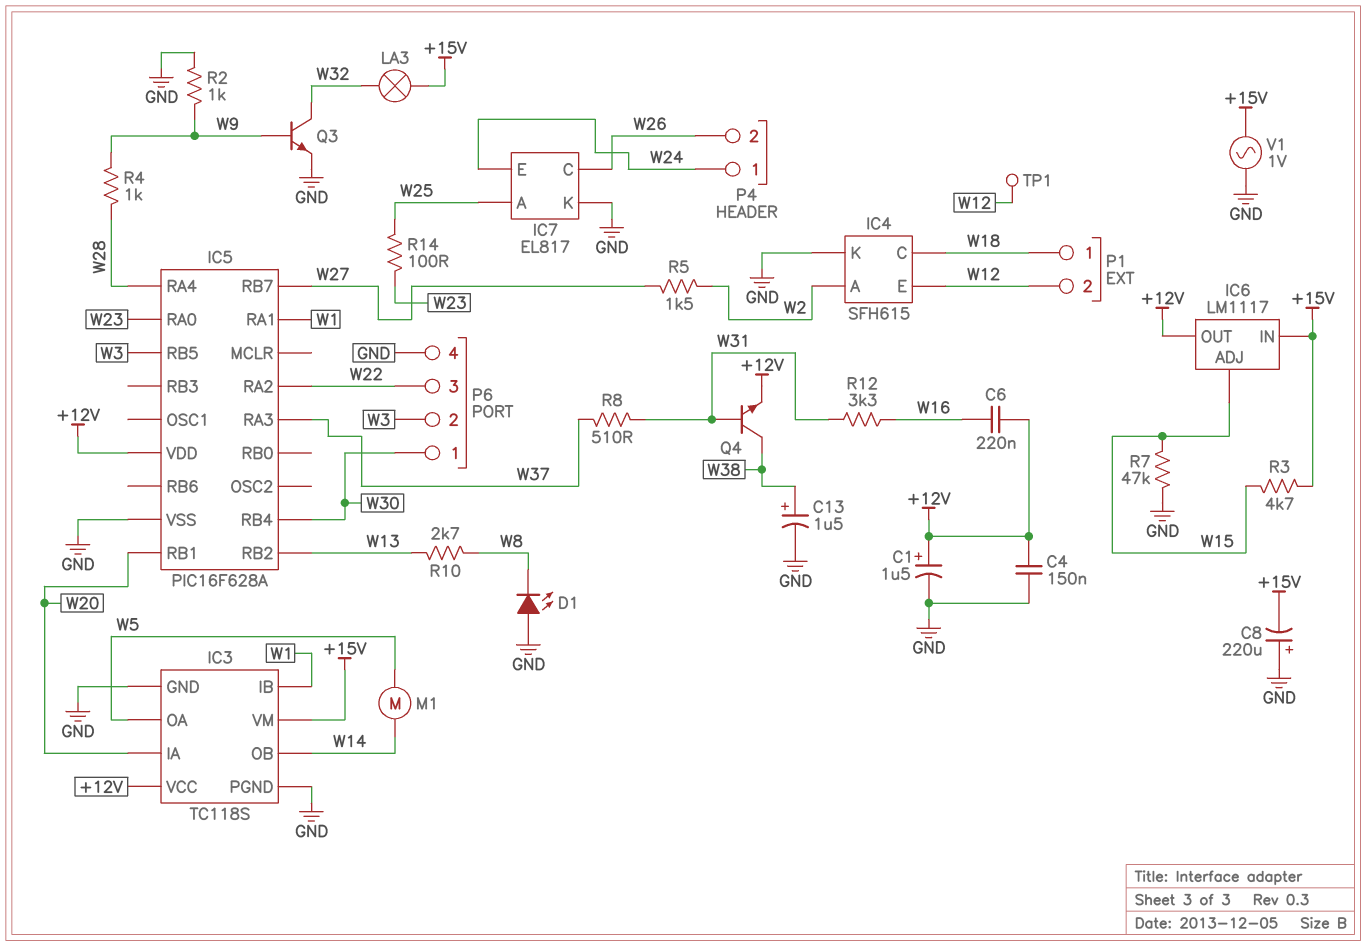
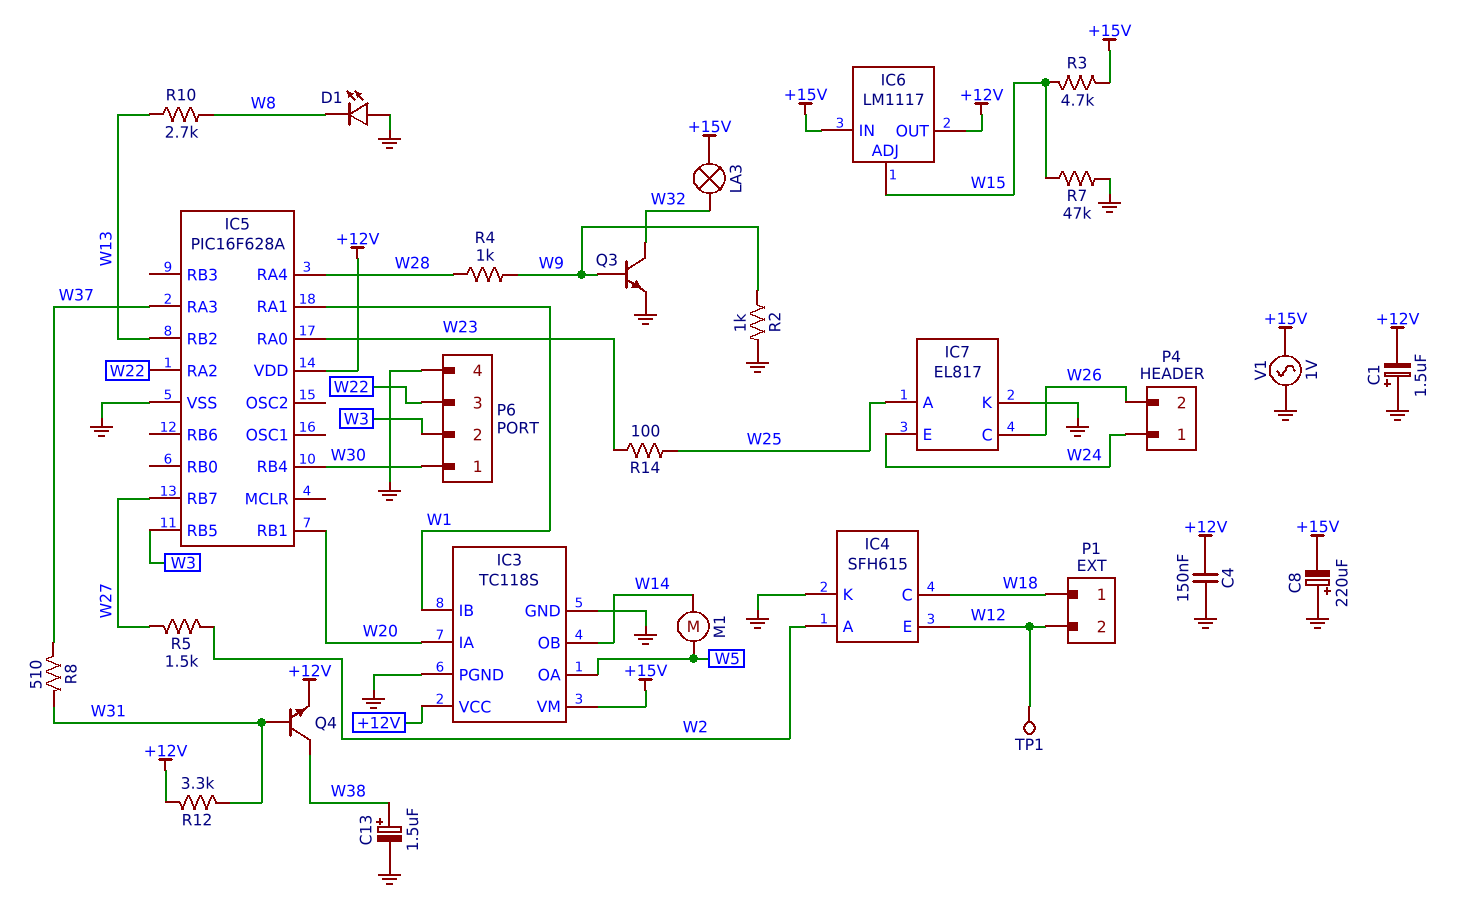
C1: 1.5uF (plus +12V, minus GND) -> 1.5uF (plus GND, minus +12V)
C6: 220nF (+12V, W16) -> none
R12: 3.3k (W16, W31) -> 3.3k (+12V, W31)

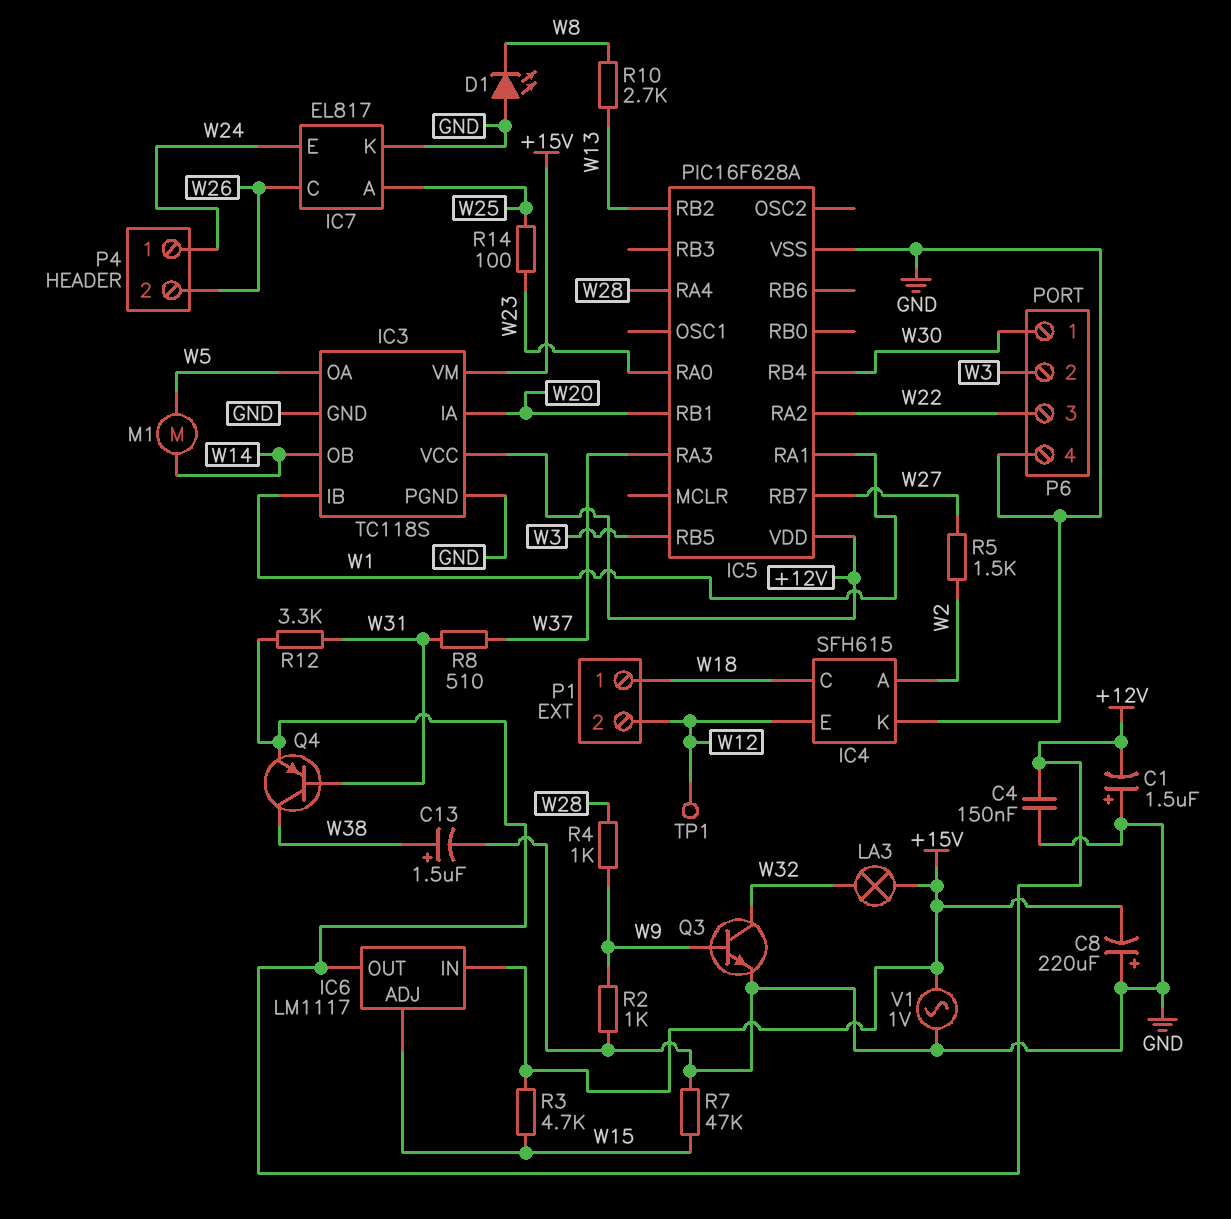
Q4: NPN (B W31, C W38, E +12V) -> PNP (B W31, C W38, E +12V)

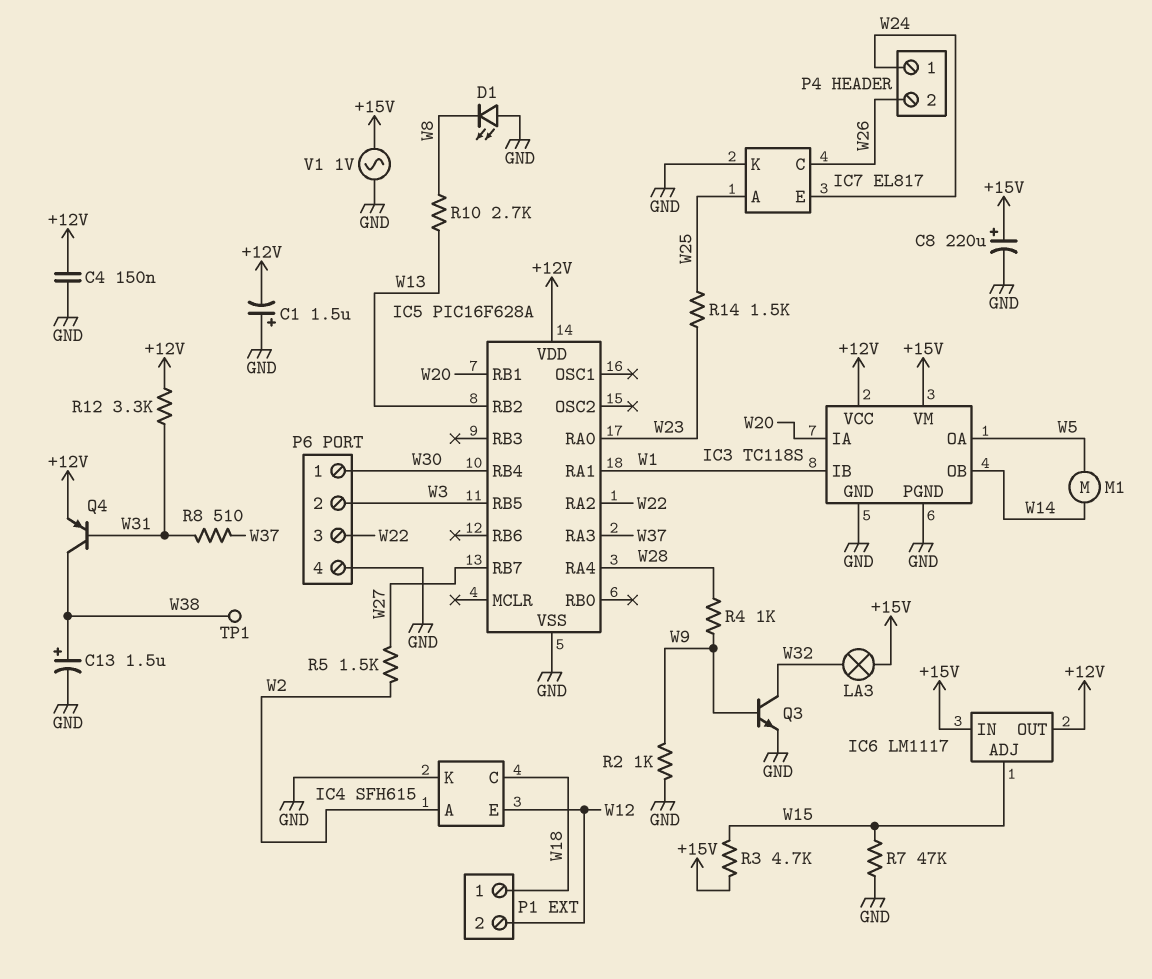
C8: 220uF (plus GND, minus +15V) -> 220uF (plus +15V, minus GND)
R14: 100 (W23, W25) -> 1.5k (W23, W25)
TP1: test point (W12) -> test point (W38)

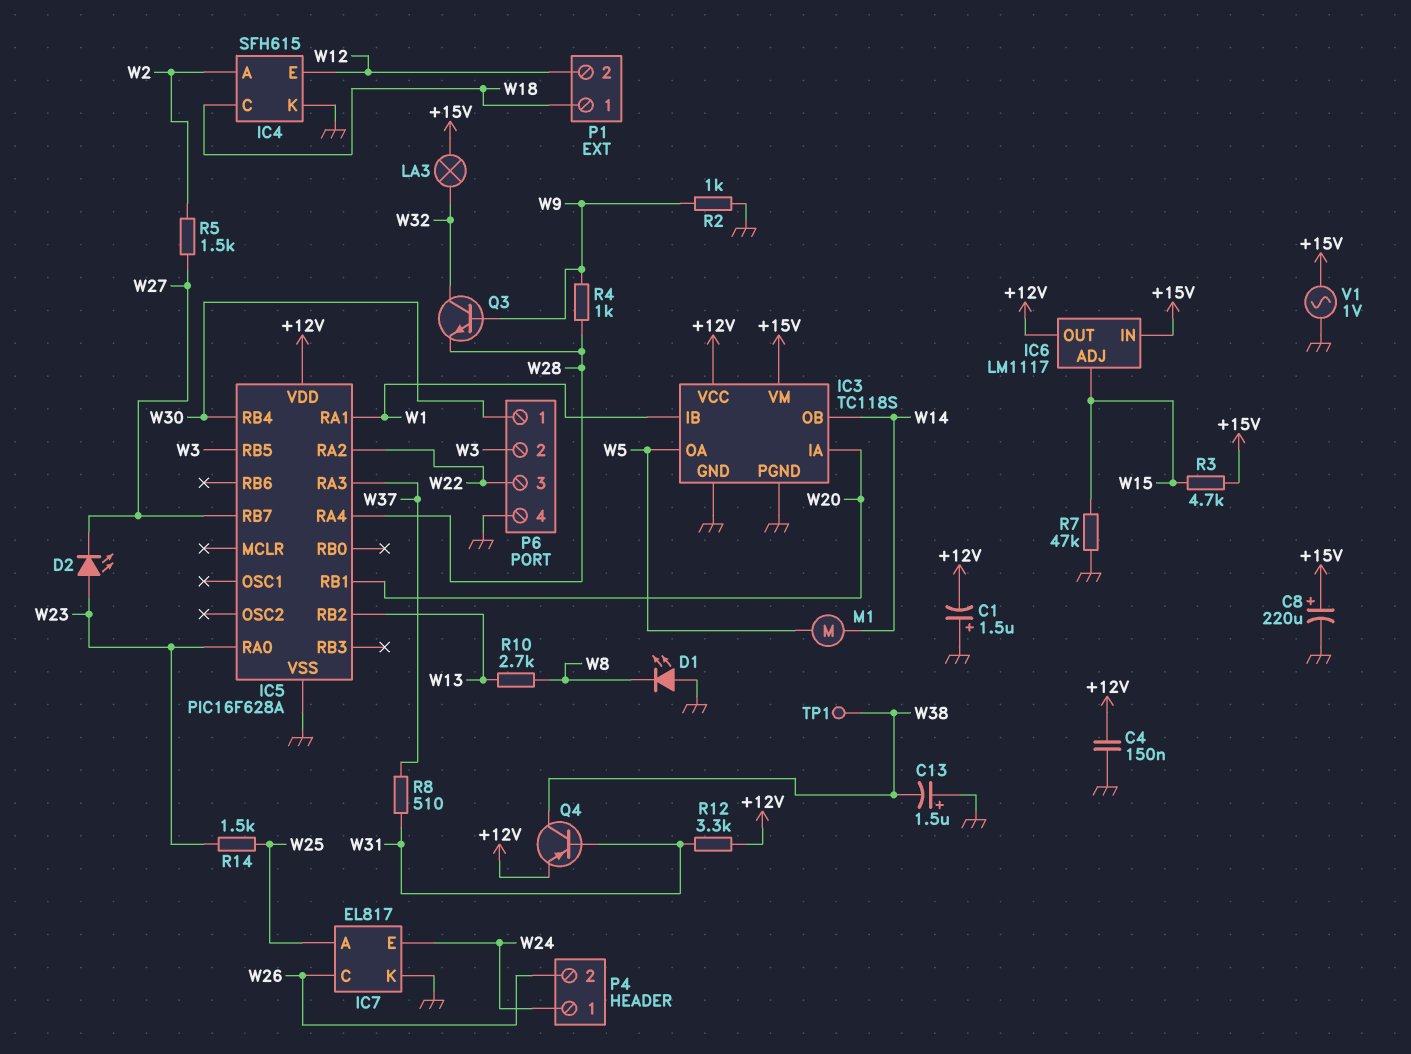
C13: 1.5uF (plus W38, minus GND) -> 1.5uF (plus GND, minus W38)
D2: none -> LED (A W23, K W27)
Q3: NPN (B W9, C W32, E GND) -> NPN (B W9, C W32, E W28)

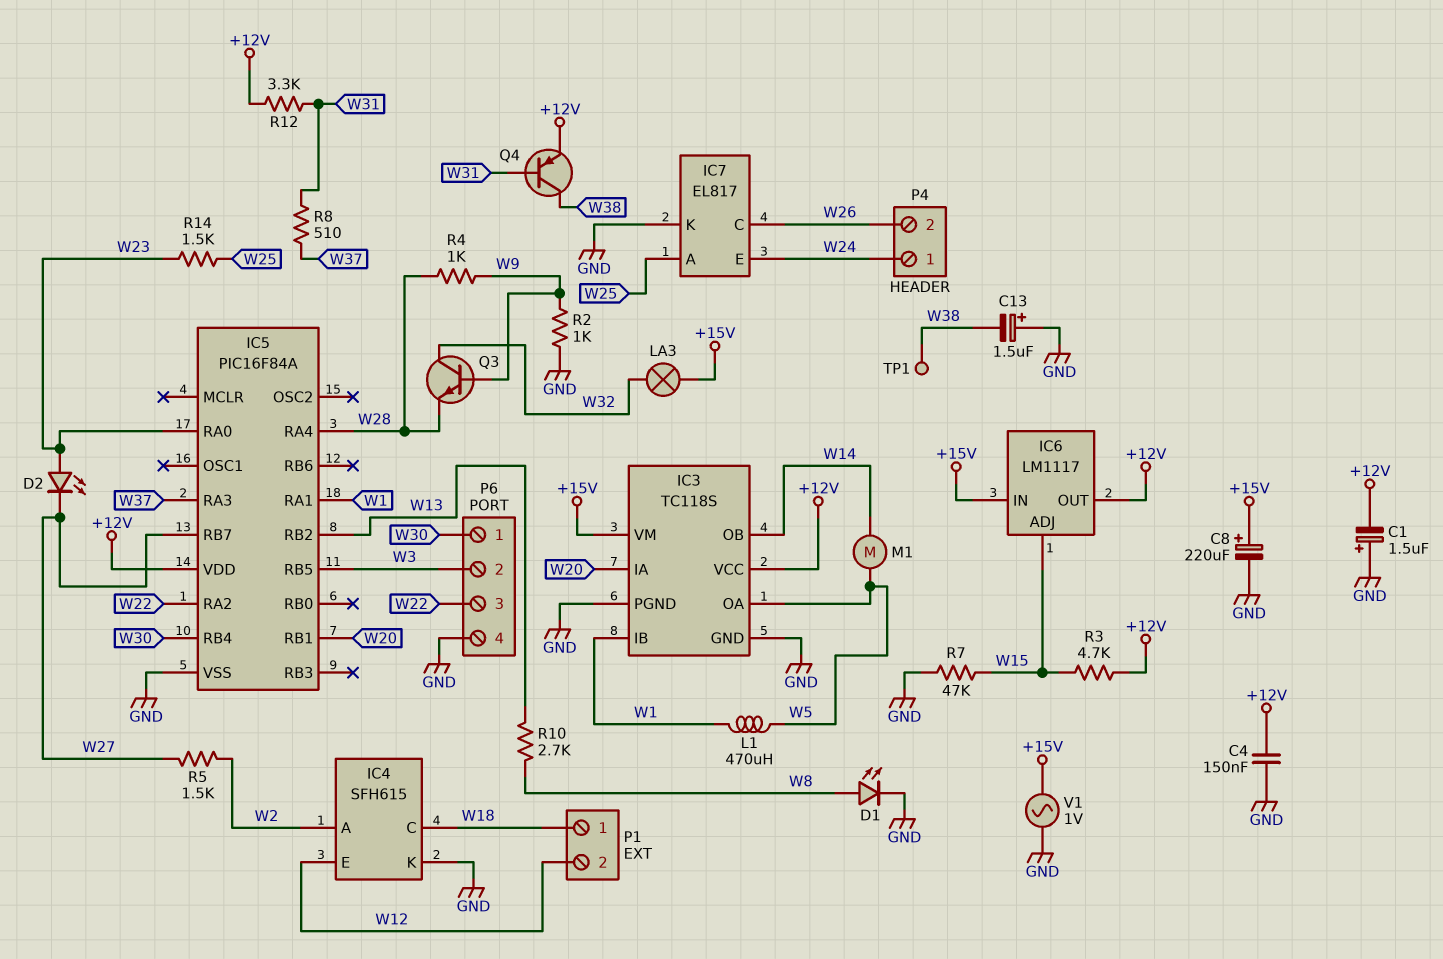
D1: LED (A GND, K W8) -> LED (A W8, K GND)
IC5: PIC16F628A -> PIC16F84A
L1: none -> 470uH (W1, W5)
R3: 4.7k (+15V, W15) -> 4.7k (+12V, W15)

